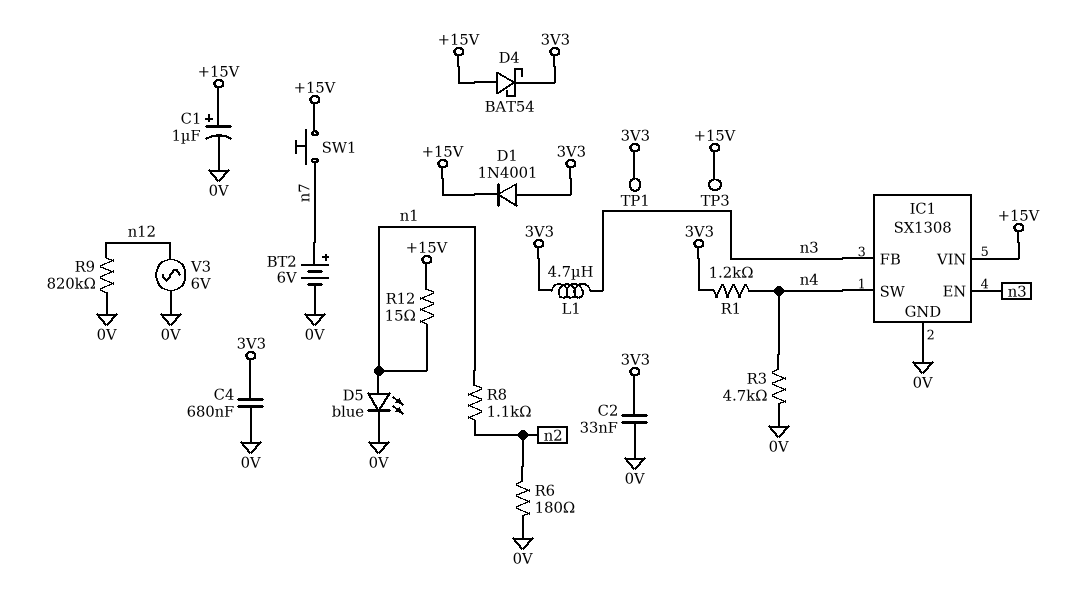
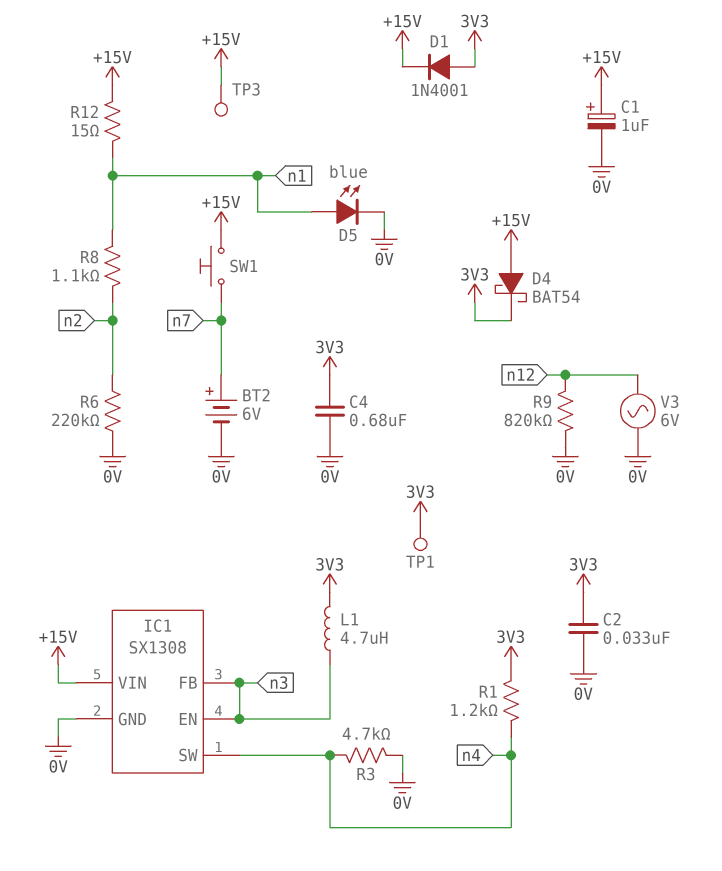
R6: 180 (0V, n2) -> 220k (0V, n2)

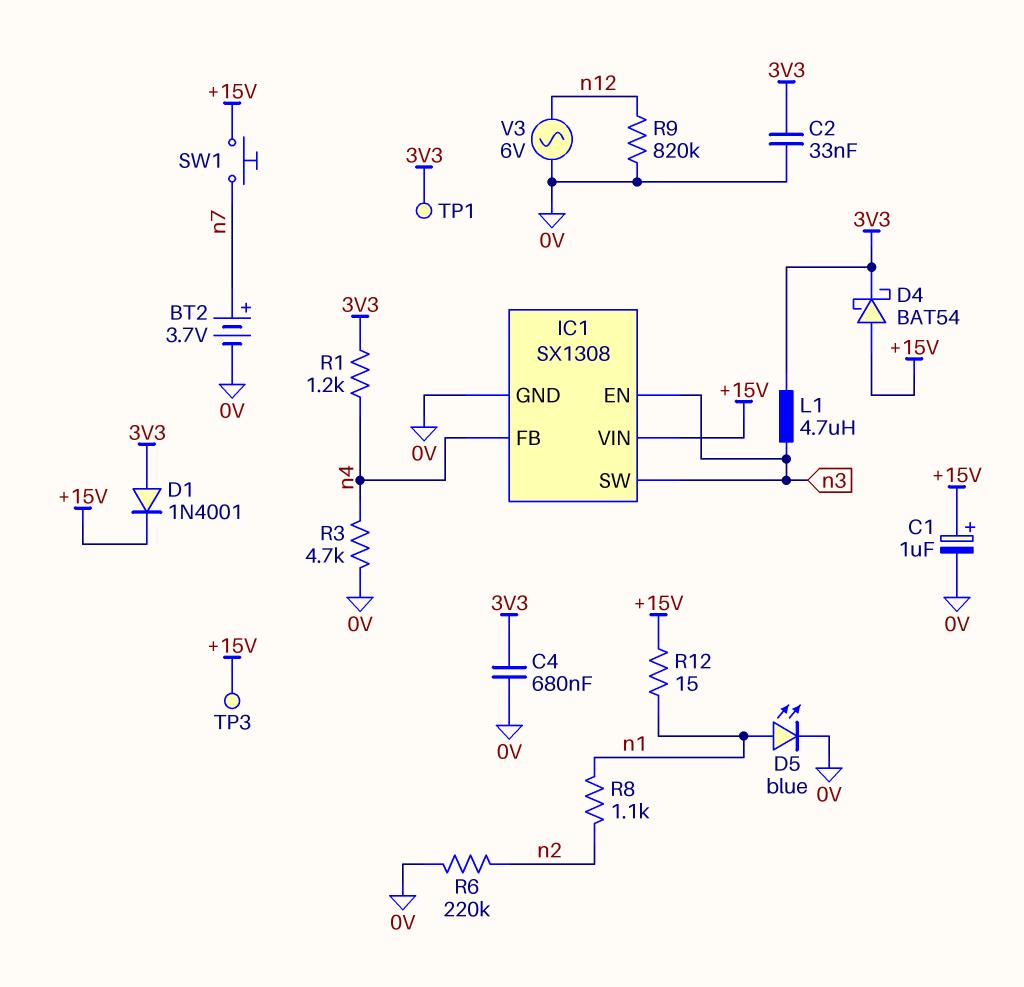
BT2: 6V (plus n7, minus 0V) -> 3.7V (plus n7, minus 0V)
IC1 pin FB: n3 -> n4
IC1 pin SW: n4 -> n3

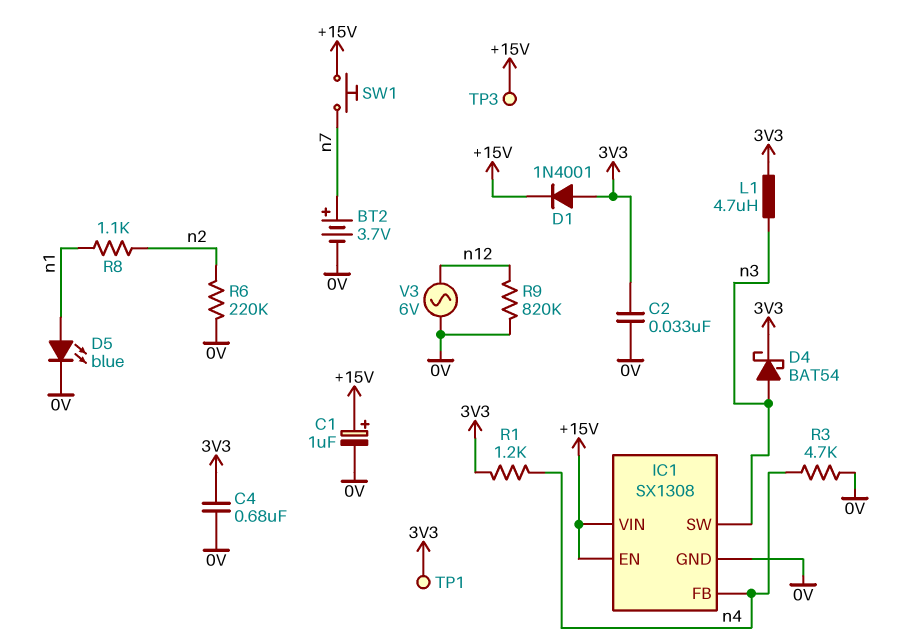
D4: schottky BAT54 (A +15V, K 3V3) -> schottky BAT54 (A n3, K 3V3)
IC1 pin EN: n3 -> +15V
R12: 15 (+15V, n1) -> none

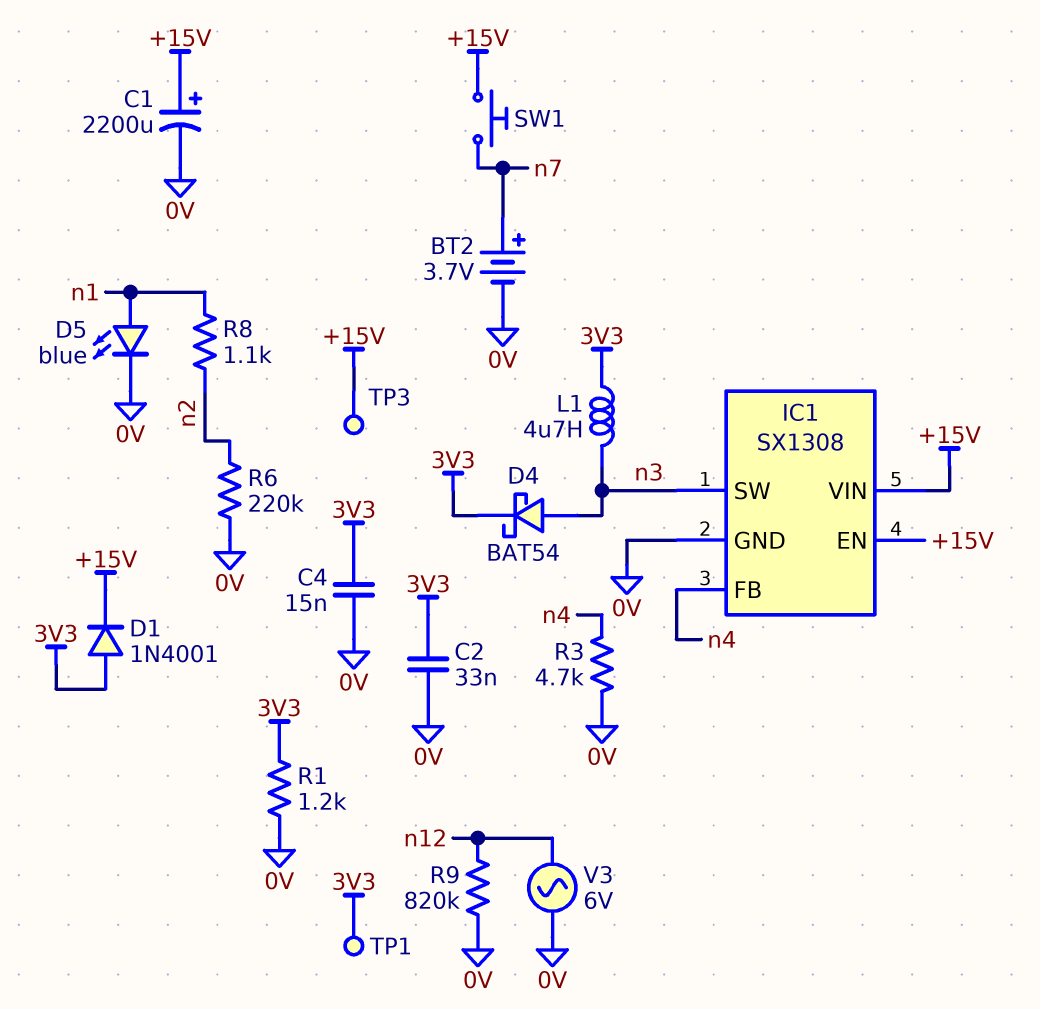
C1: 1uF (plus +15V, minus 0V) -> 2200uF (plus +15V, minus 0V)
C4: 680nF (0V, 3V3) -> 15nF (0V, 3V3)
R1: 1.2k (3V3, n4) -> 1.2k (0V, 3V3)

